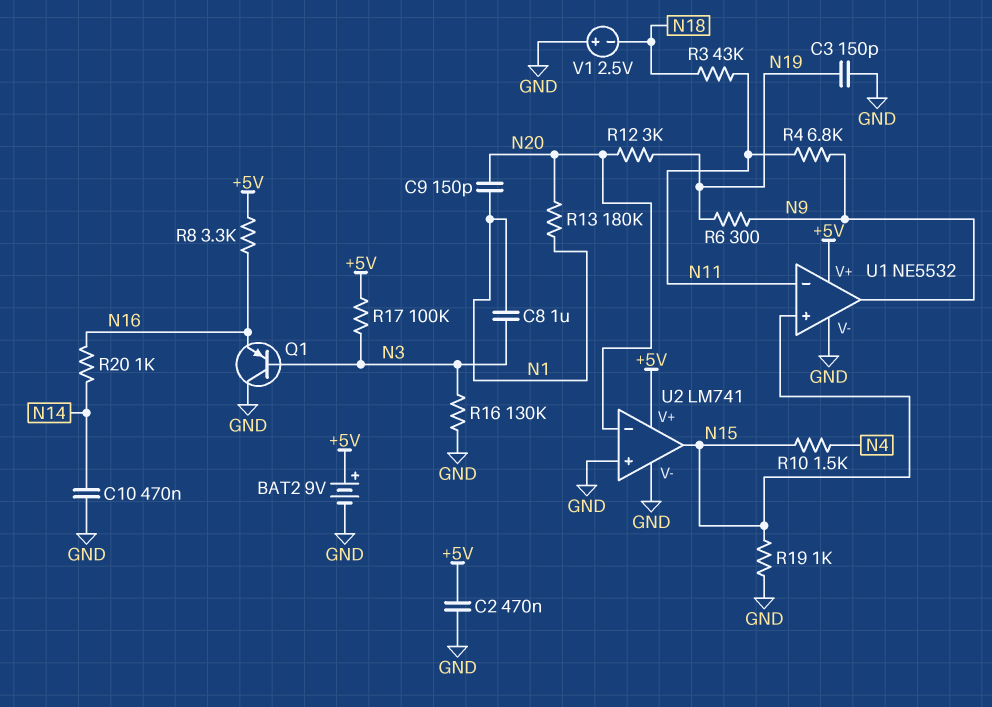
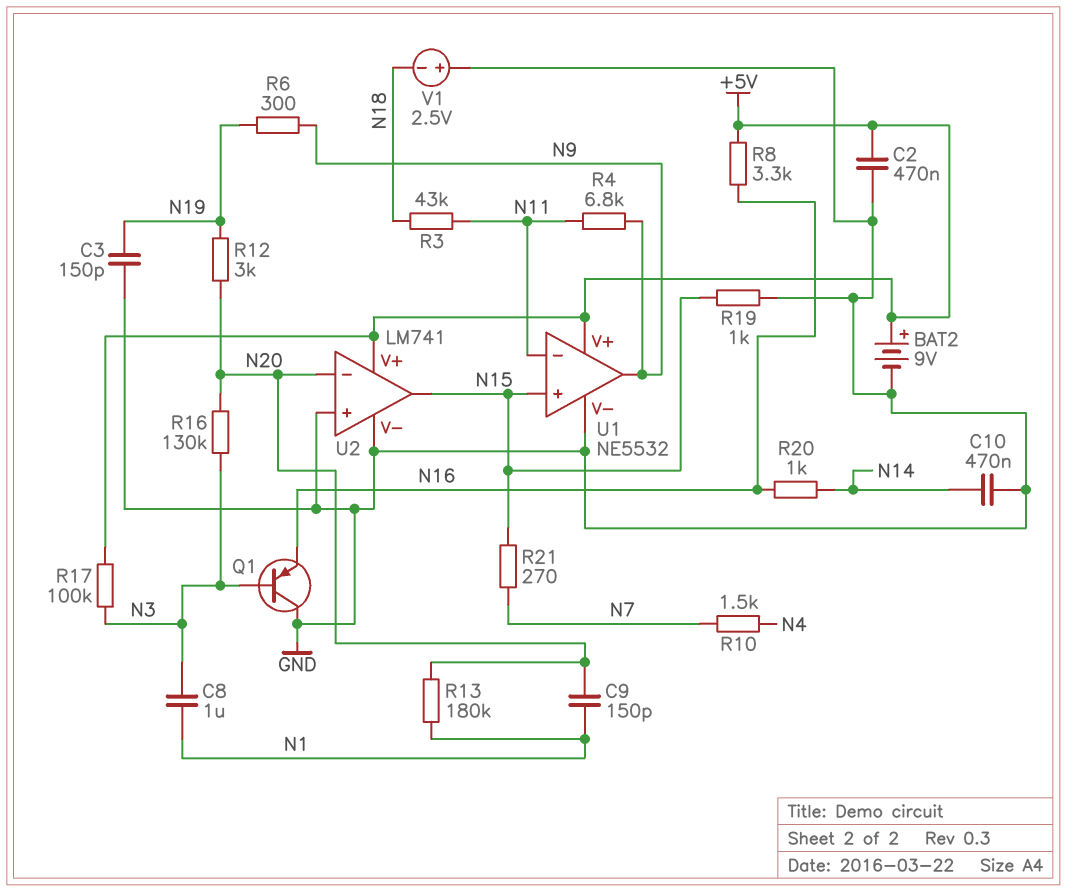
R10: 1.5k (N4, N15) -> 1.5k (N4, N7)
R16: 130k (GND, N3) -> 130k (N3, N20)
R21: none -> 270 (N7, N15)

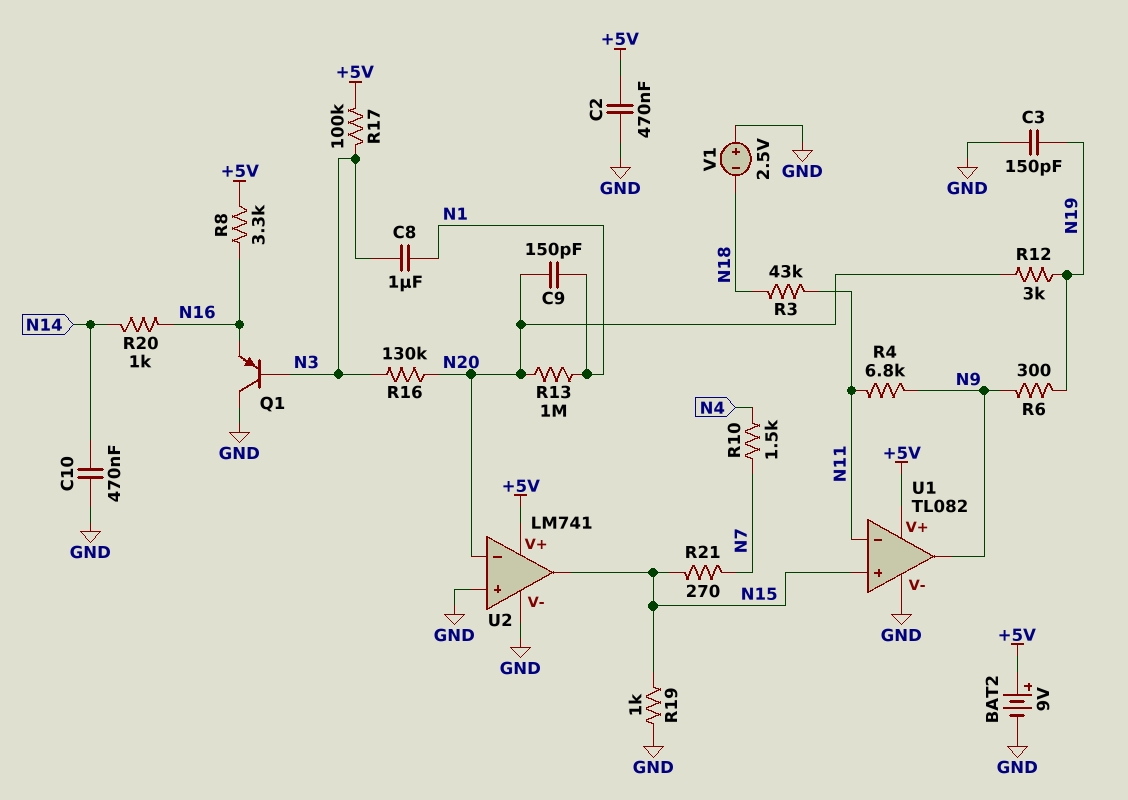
R13: 180k (N1, N20) -> 1M (N1, N20)
U1: NE5532 -> TL082

